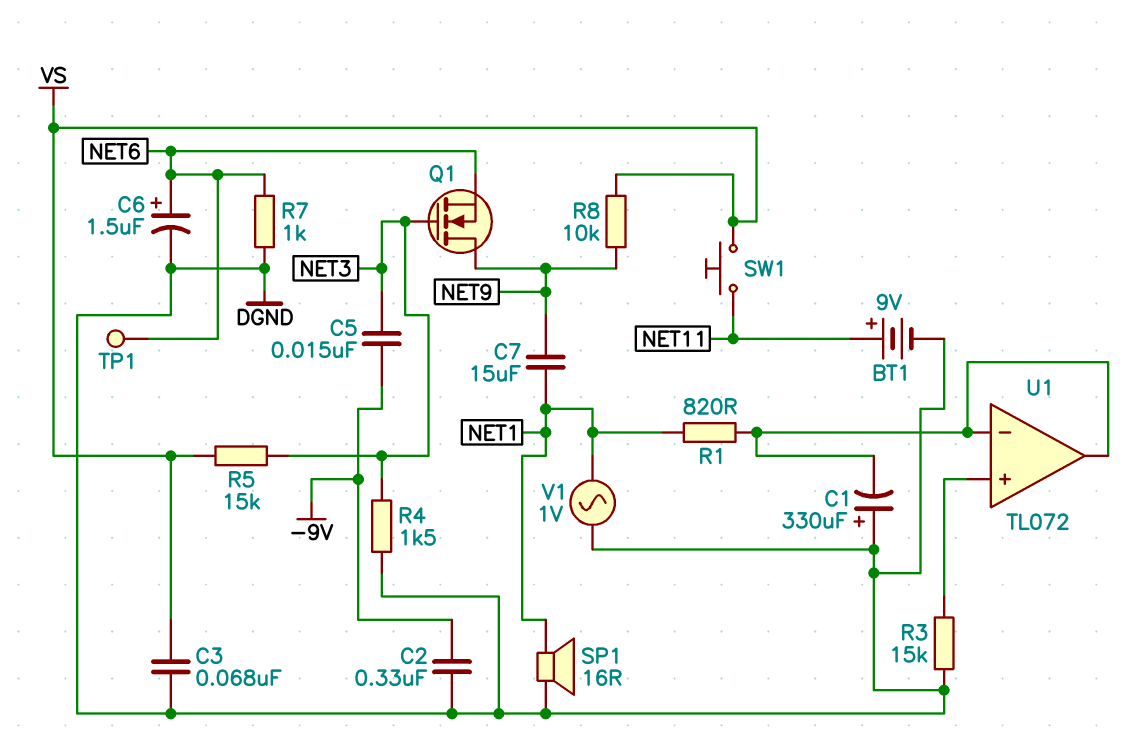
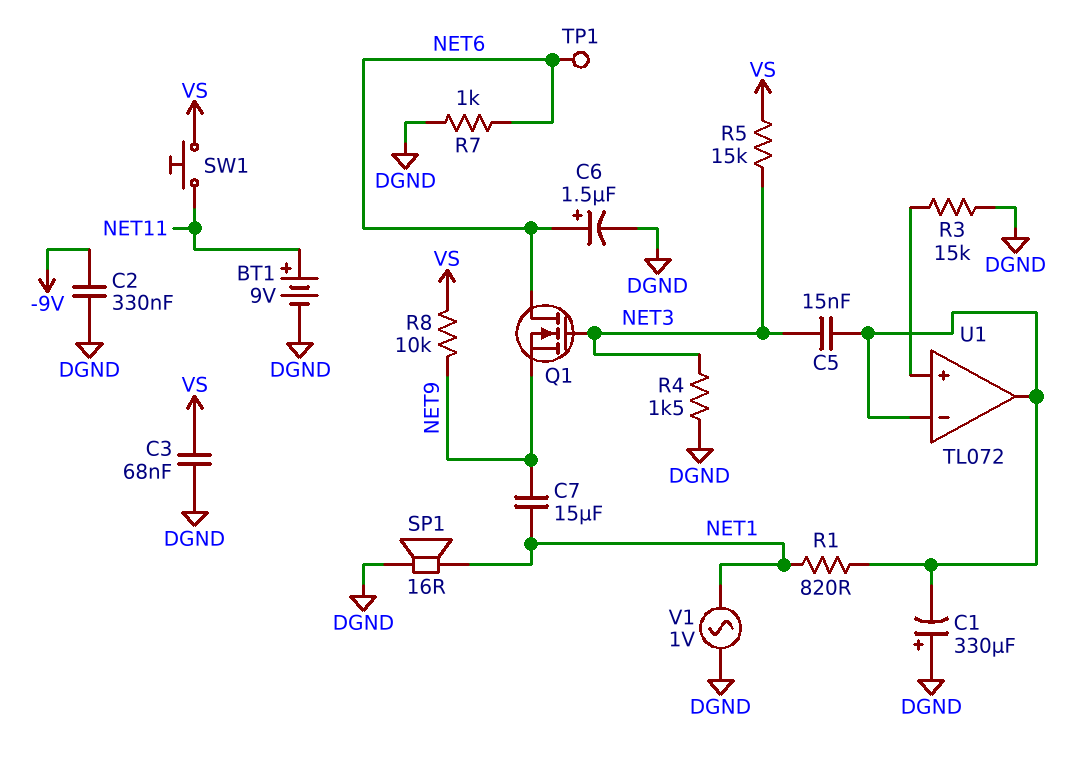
C5: 15nF (-9V, NET3) -> 15nF (NET3, U1/in-)
Q1: NMOS (G NET3, D NET9, S NET6) -> NMOS (G NET3, D NET6, S NET9)

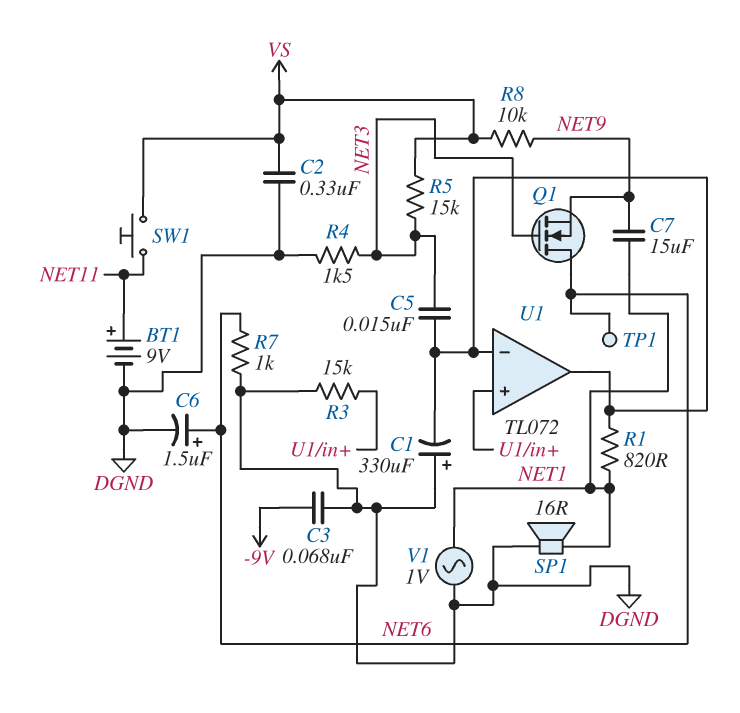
C2: 330nF (-9V, DGND) -> 330nF (DGND, VS)
C3: 68nF (DGND, VS) -> 68nF (-9V, DGND)

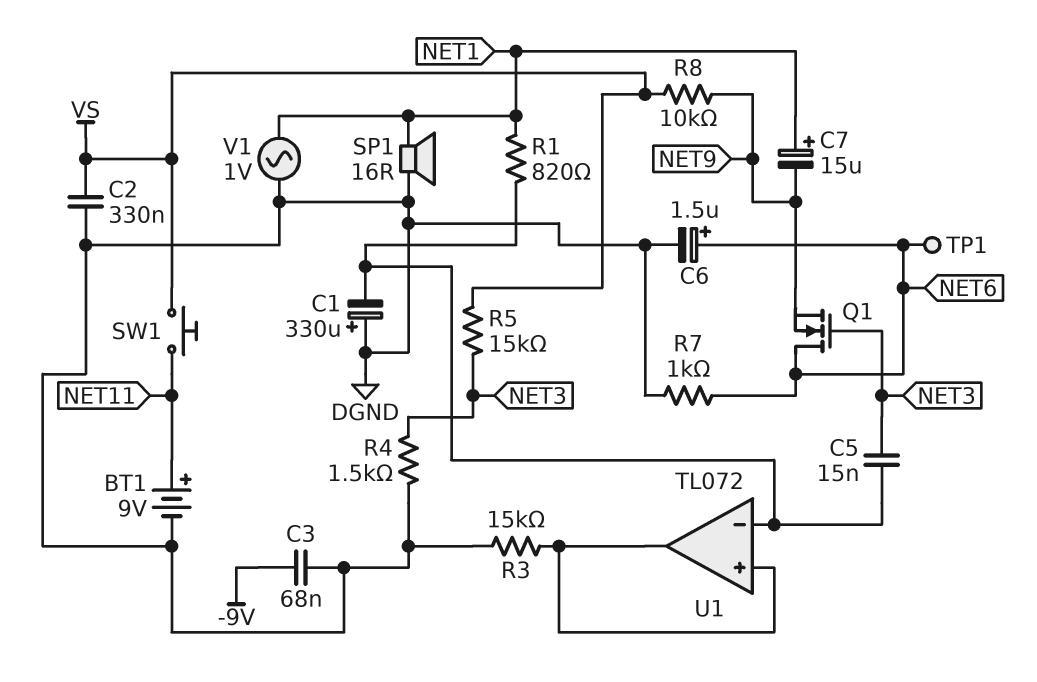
C7: 15uF (NET1, NET9) -> 15uF (plus NET1, minus NET9)
U1 pin out: U1/in- -> U1/in+

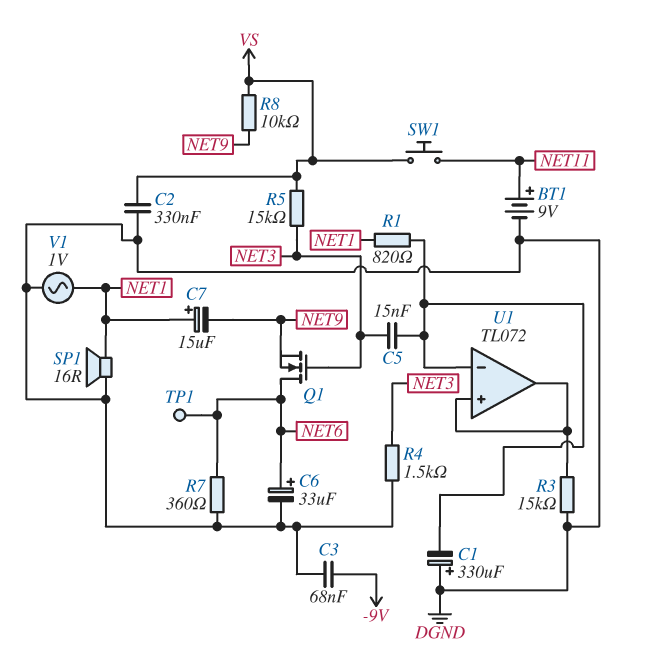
C6: 1.5uF (plus NET6, minus DGND) -> 33uF (plus NET6, minus DGND)
R7: 1k (DGND, NET6) -> 360 (DGND, NET6)

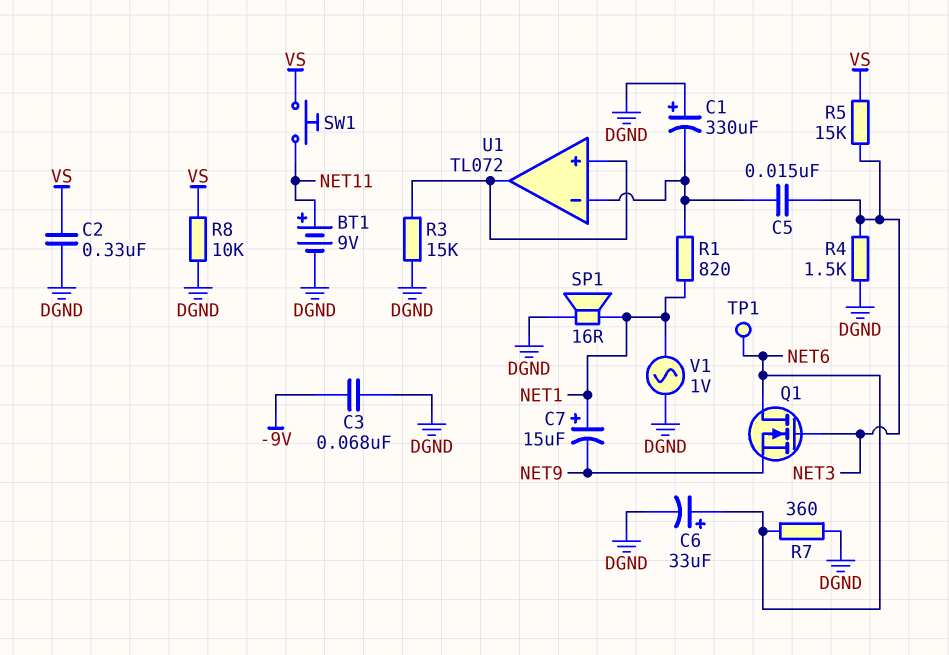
R8: 10k (NET9, VS) -> 10k (DGND, VS)

